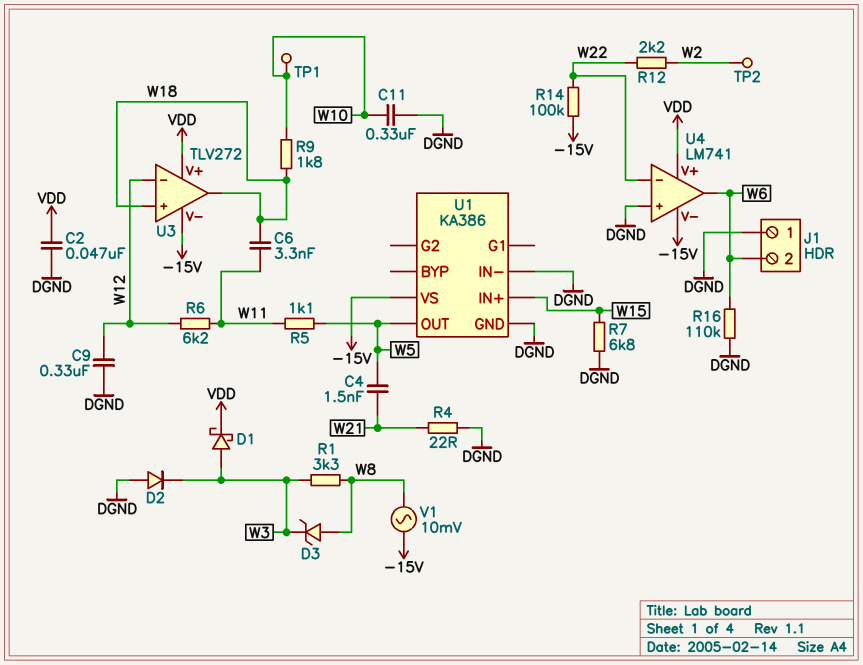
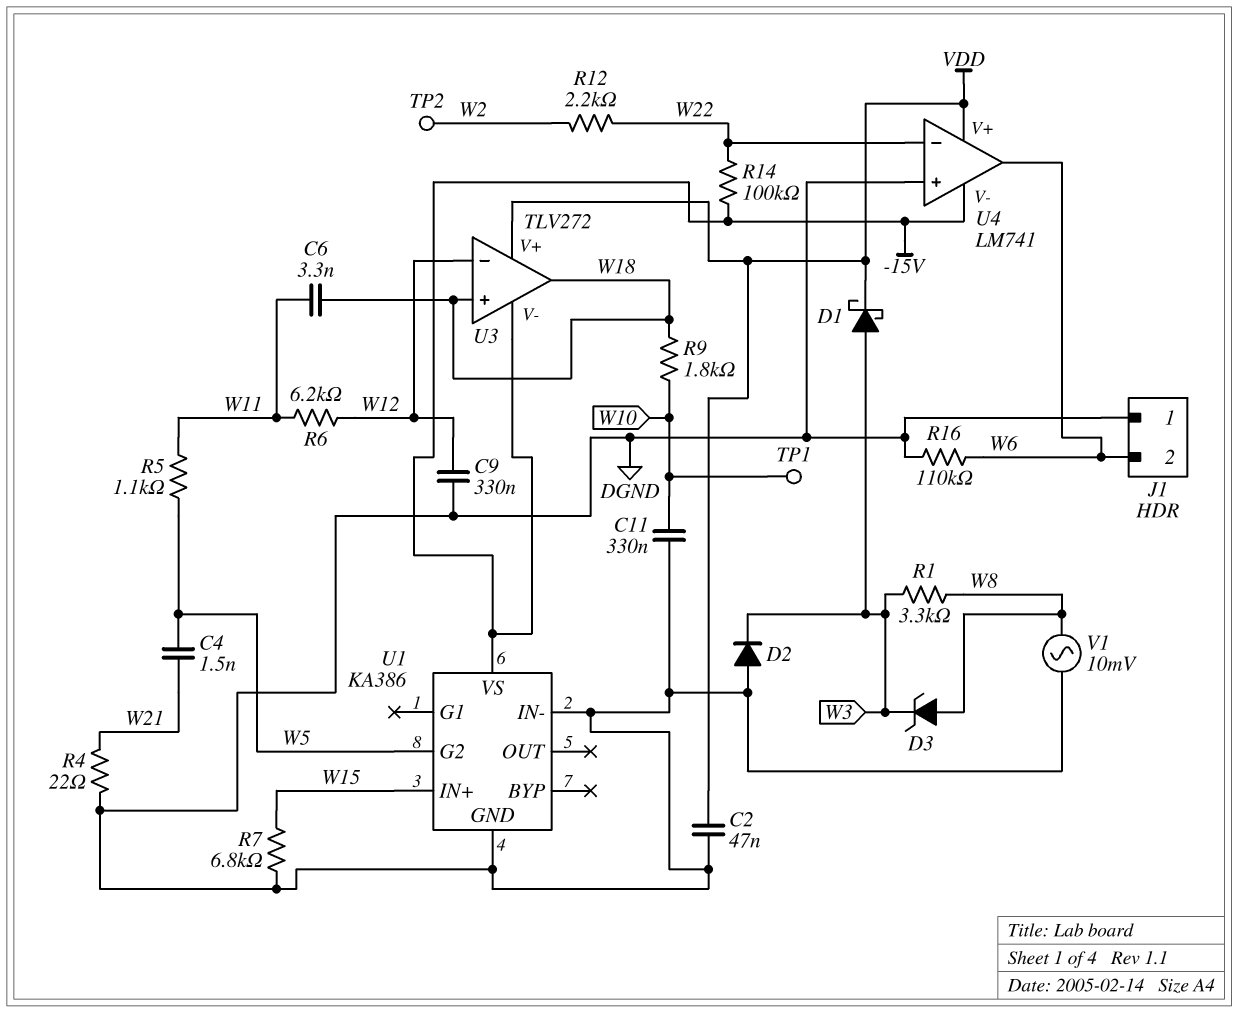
U1 pin G2: none -> W5
U1 pin OUT: W5 -> none
V1: AC 10mV (-15V, W8) -> AC 10mV (DGND, W8)

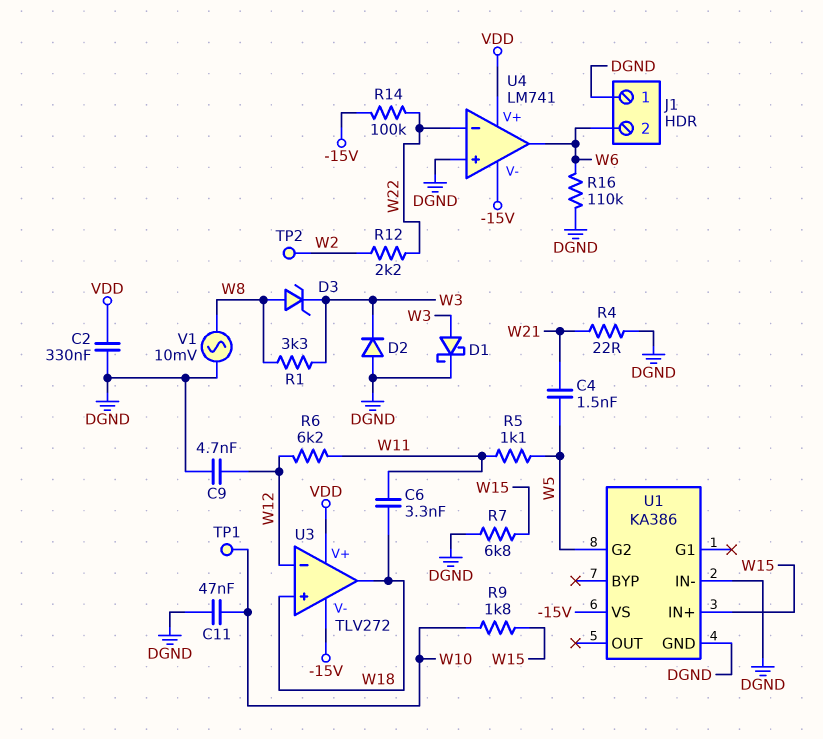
C2: 47nF (DGND, VDD) -> 330nF (DGND, VDD)
C9: 330nF (DGND, W12) -> 4.7nF (DGND, W12)
C11: 330nF (DGND, W10) -> 47nF (DGND, W10)
D1: schottky (A W3, K VDD) -> schottky (A W3, K DGND)
R9: 1.8k (W10, W18) -> 1.8k (W10, W15)

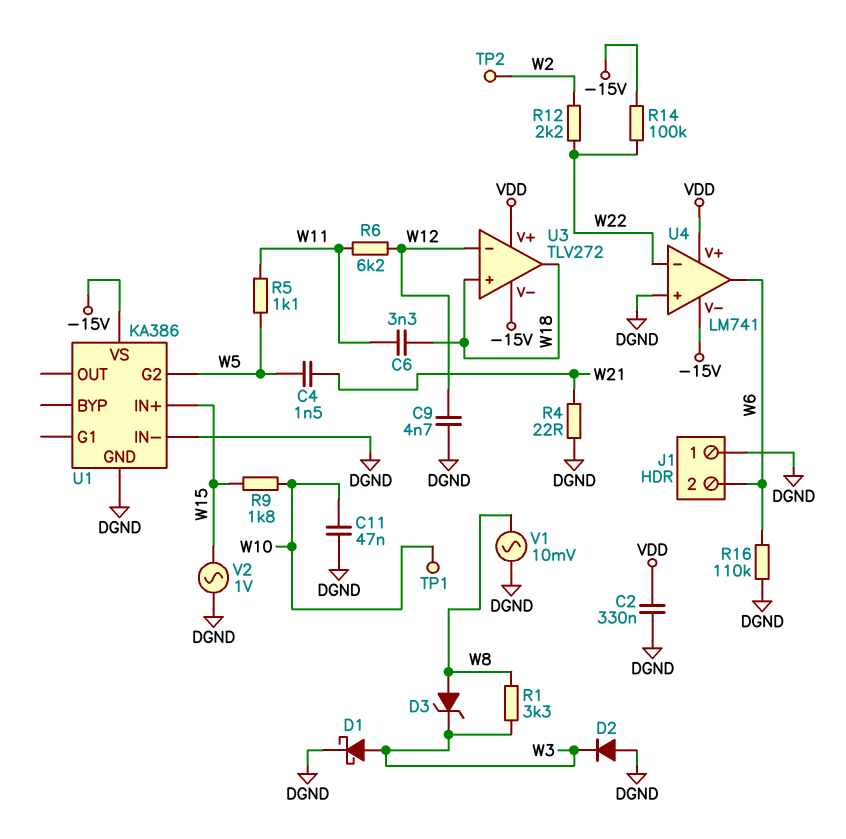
R7: 6.8k (DGND, W15) -> none
V2: none -> AC 1V (DGND, W15)

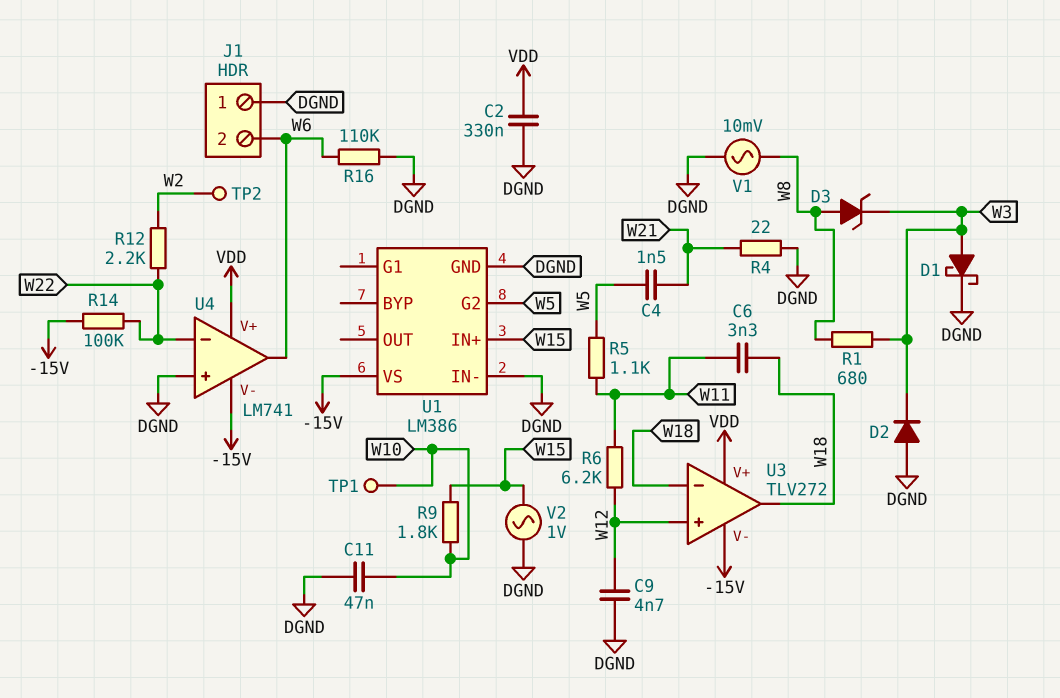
R1: 3.3k (W3, W8) -> 680 (W3, W8)
U1: KA386 -> LM386
U3 pin in+: W18 -> W12
U3 pin in-: W12 -> W18

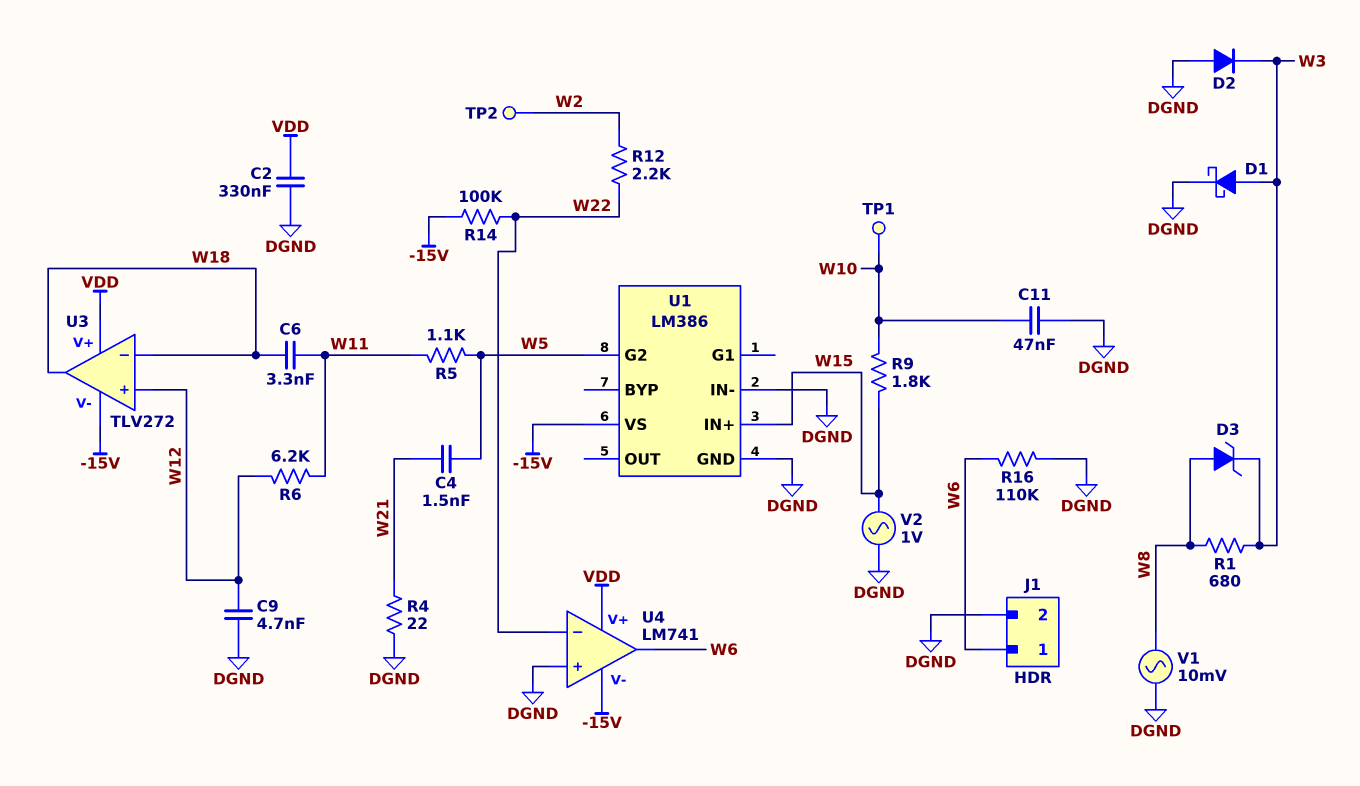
J1 pin 1: DGND -> W6
J1 pin 2: W6 -> DGND

